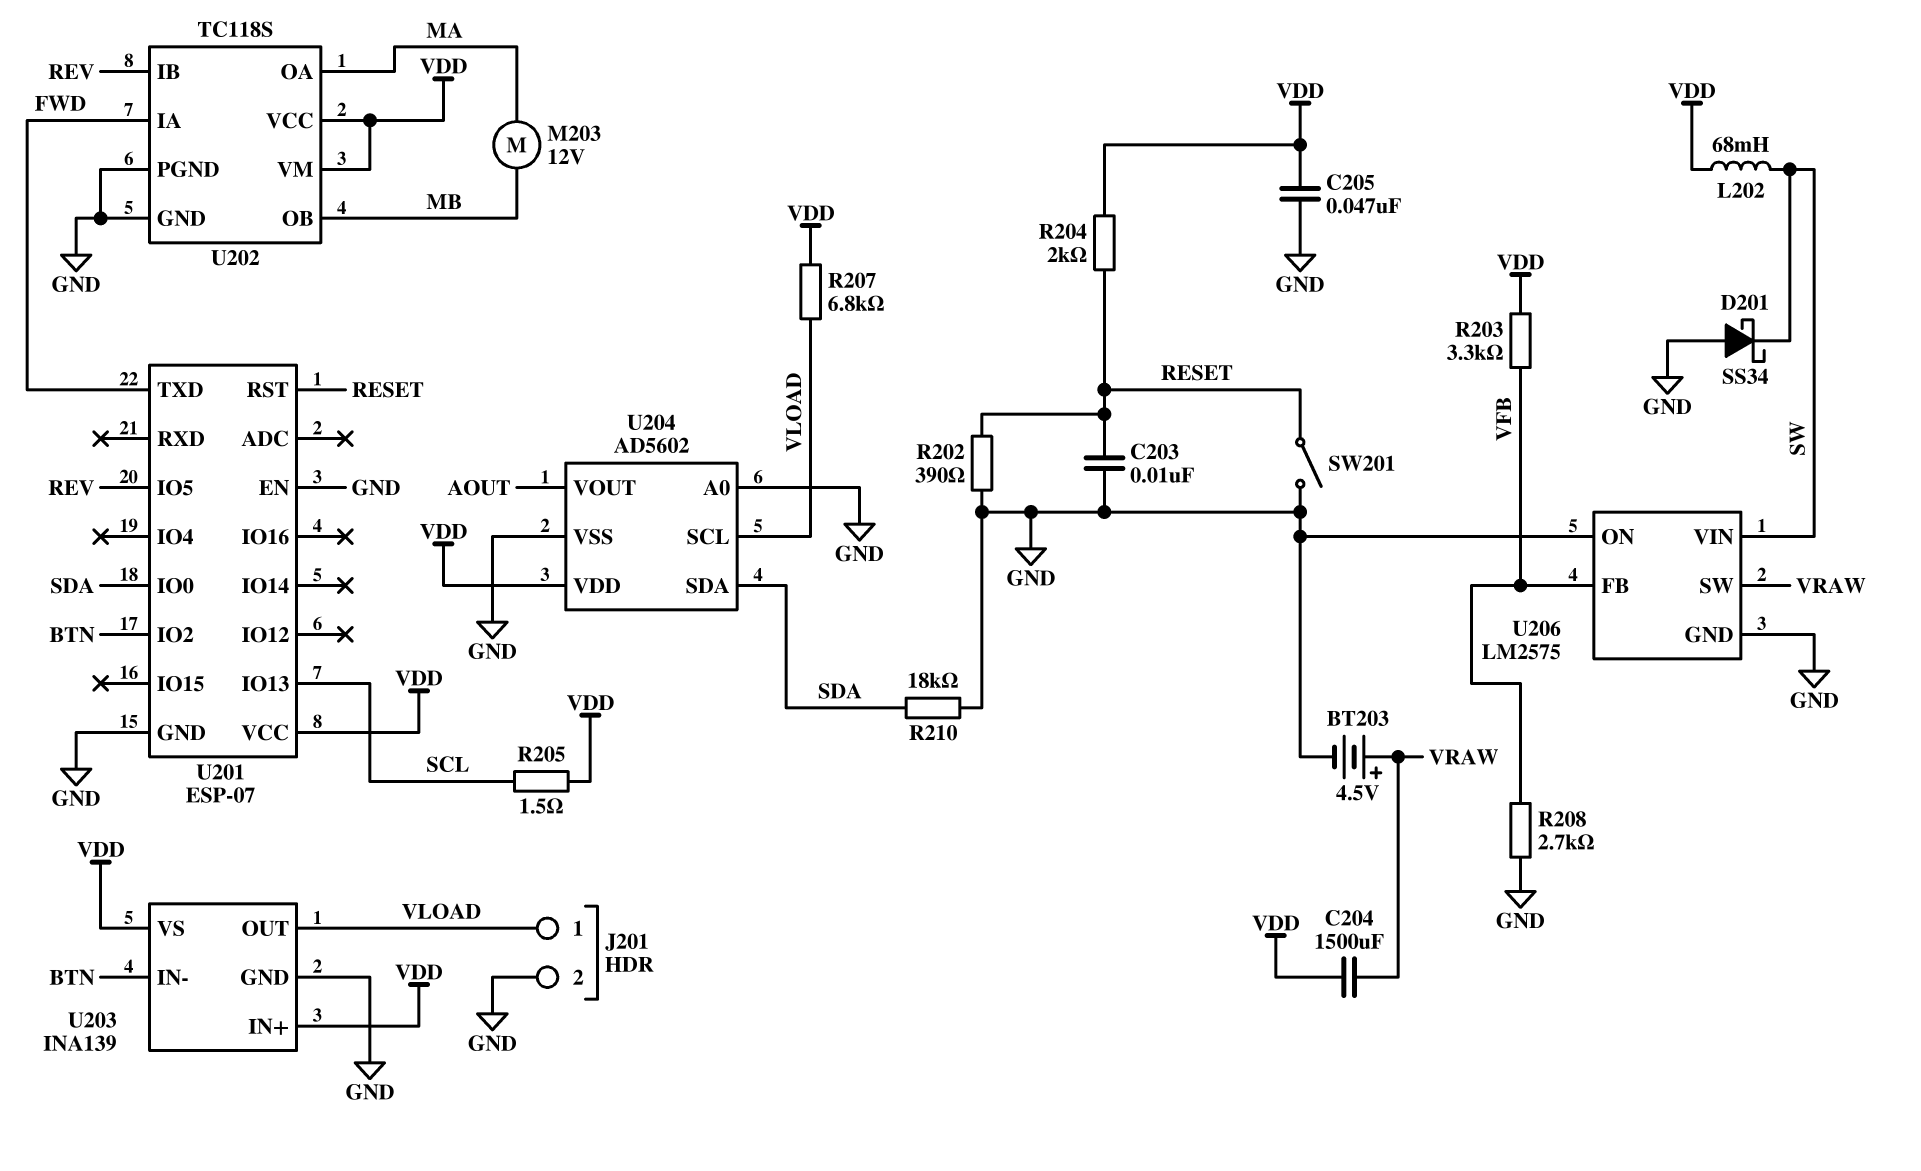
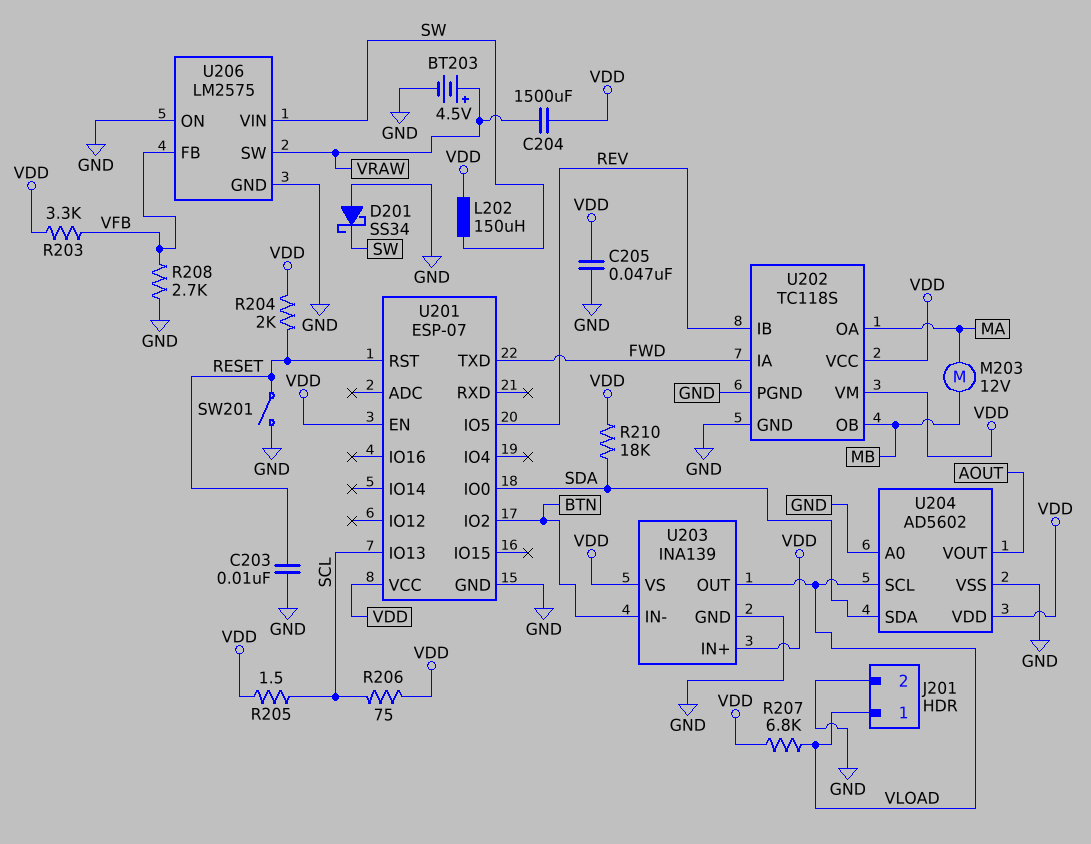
L202: 68mH (SW, VDD) -> 150uH (SW, VDD)
R202: 390 (GND, RESET) -> none
R206: none -> 75 (SCL, VDD)
R210: 18k (GND, SDA) -> 18k (SDA, VDD)
U201 pin EN: GND -> VDD

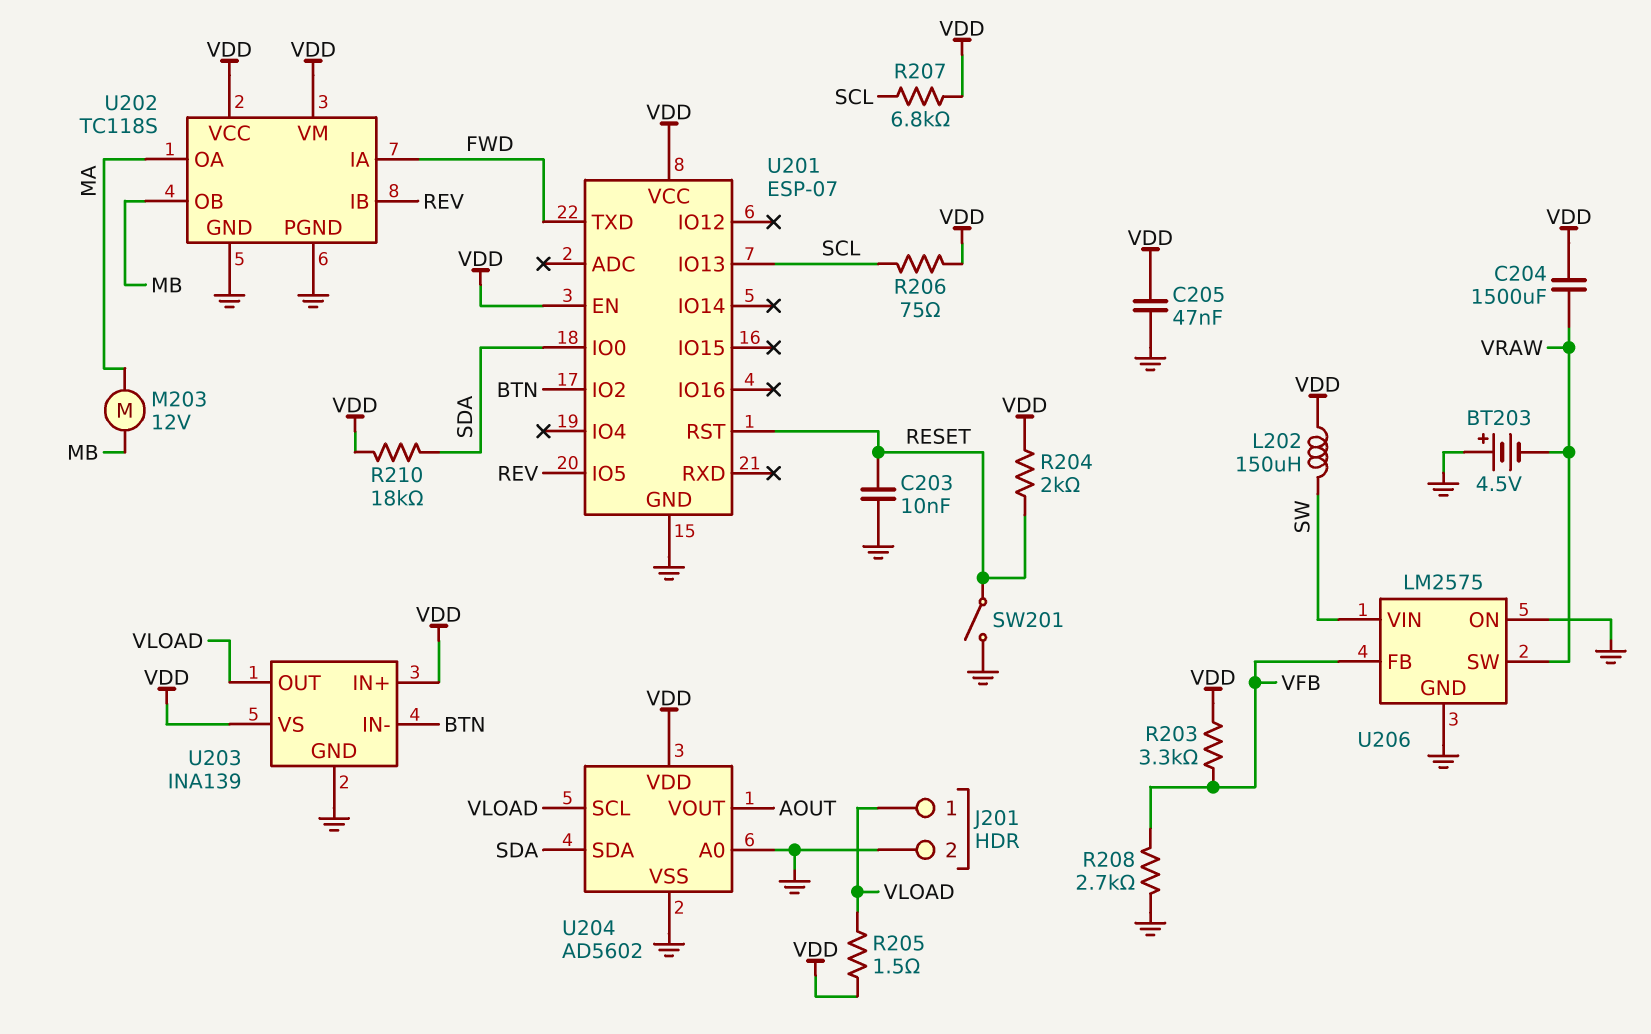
BT203: 4.5V (plus VRAW, minus GND) -> 4.5V (plus GND, minus VRAW)
D201: schottky SS34 (A GND, K SW) -> none
R205: 1.5 (SCL, VDD) -> 1.5 (VDD, VLOAD)
R207: 6.8k (VDD, VLOAD) -> 6.8k (SCL, VDD)

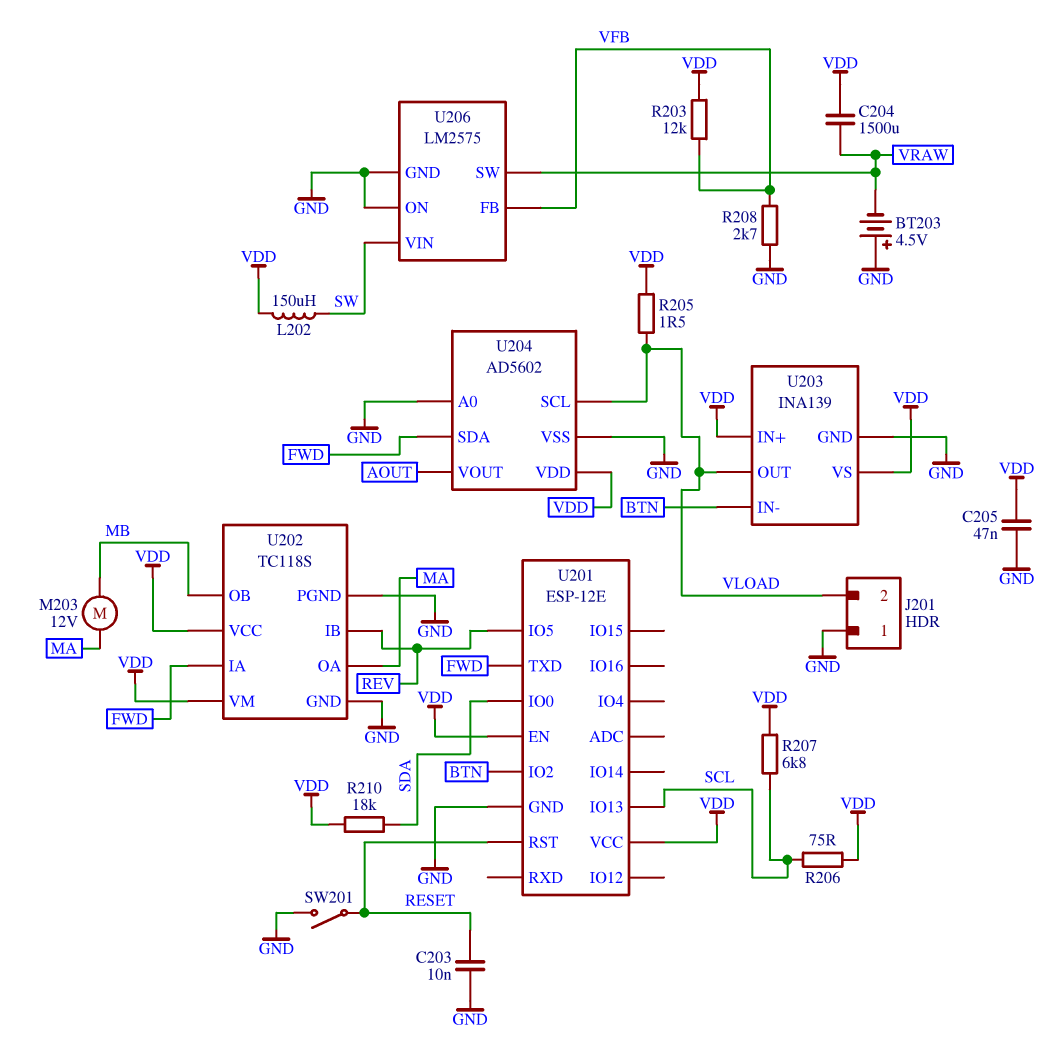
J201 pin 1: VLOAD -> GND
J201 pin 2: GND -> VLOAD
R203: 3.3k (VDD, VFB) -> 12k (VDD, VFB)
R204: 2k (RESET, VDD) -> none
U201: ESP-07 -> ESP-12E
U204 pin SDA: SDA -> FWD

